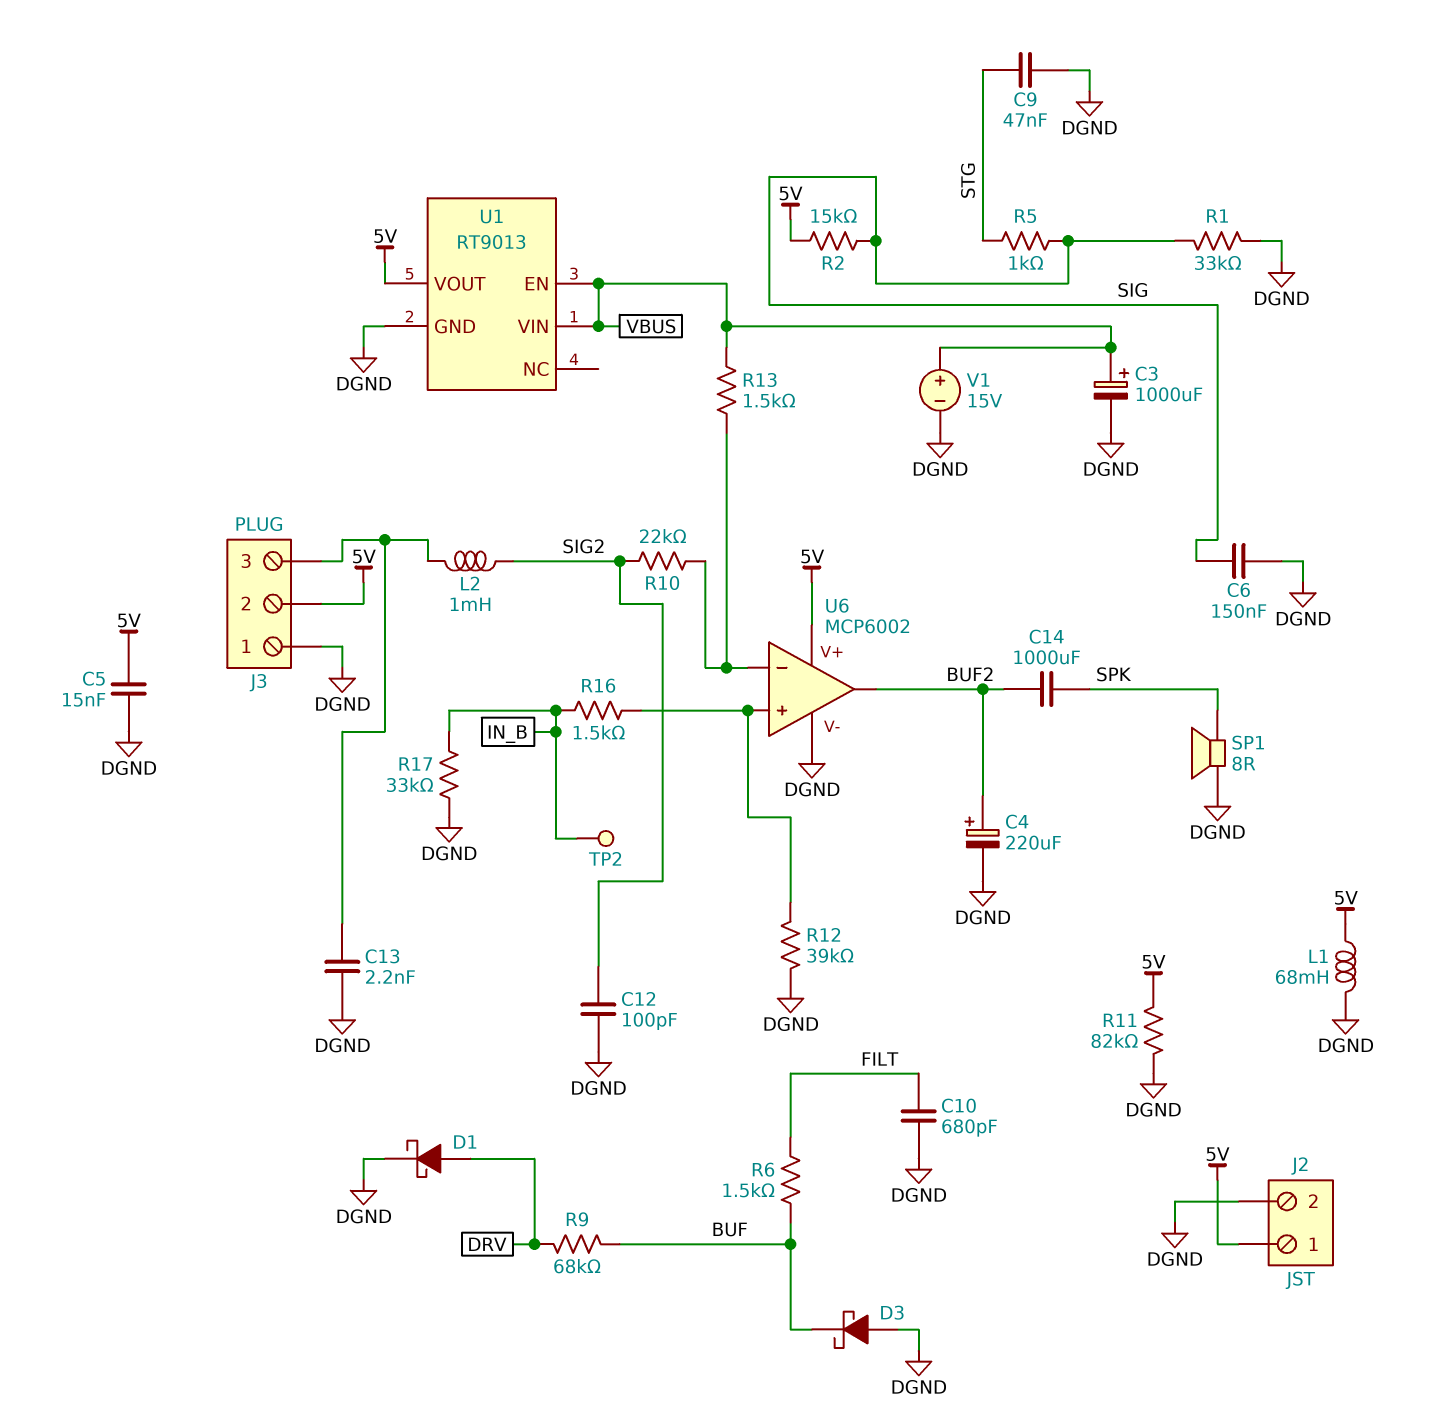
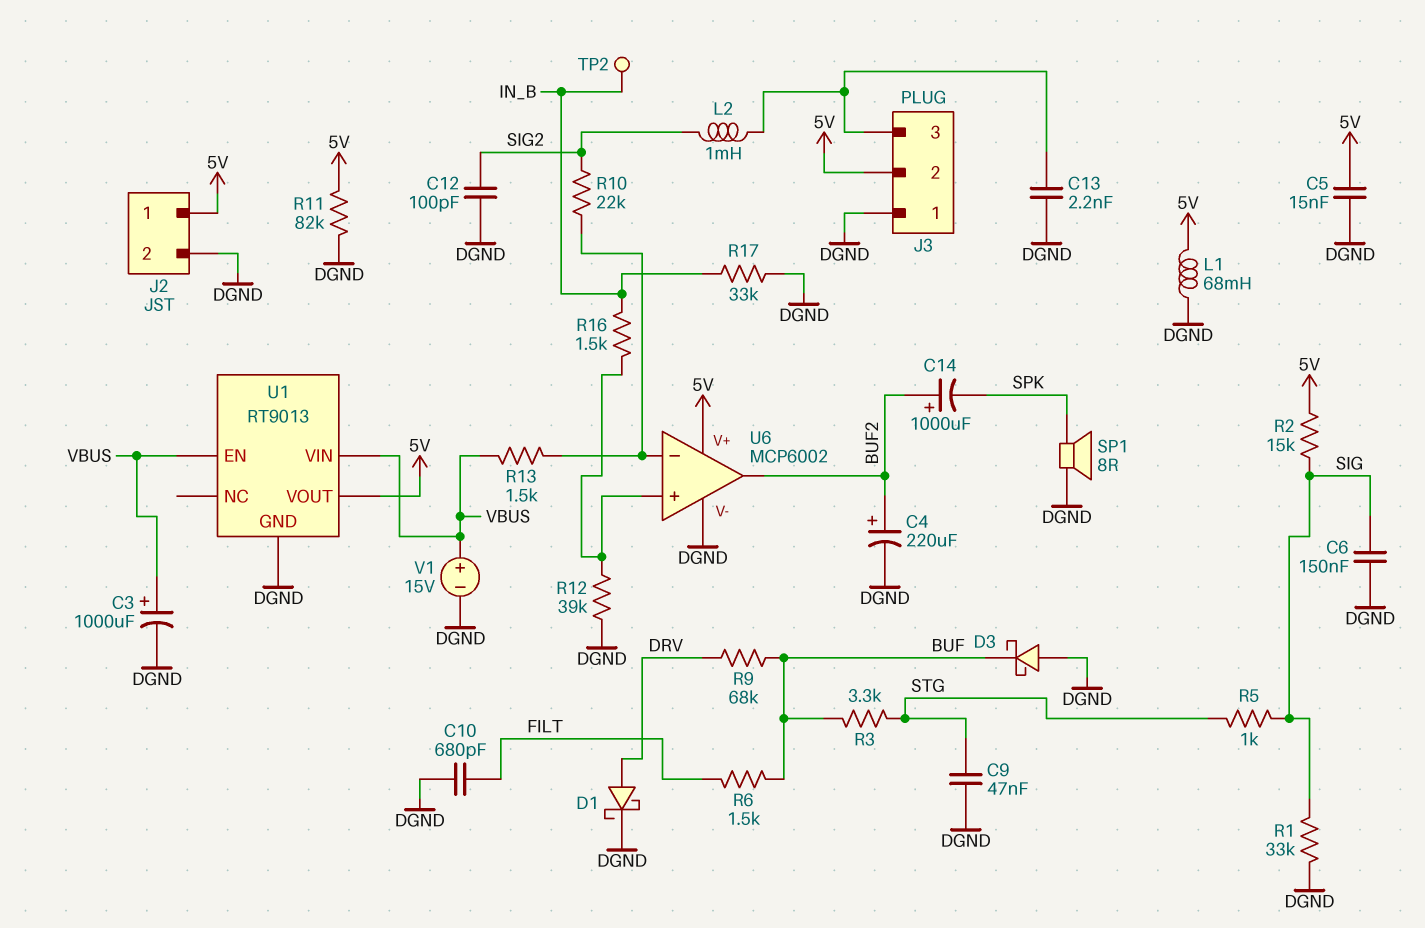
C14: 1000uF (BUF2, SPK) -> 1000uF (plus BUF2, minus SPK)
R3: none -> 3.3k (BUF, STG)

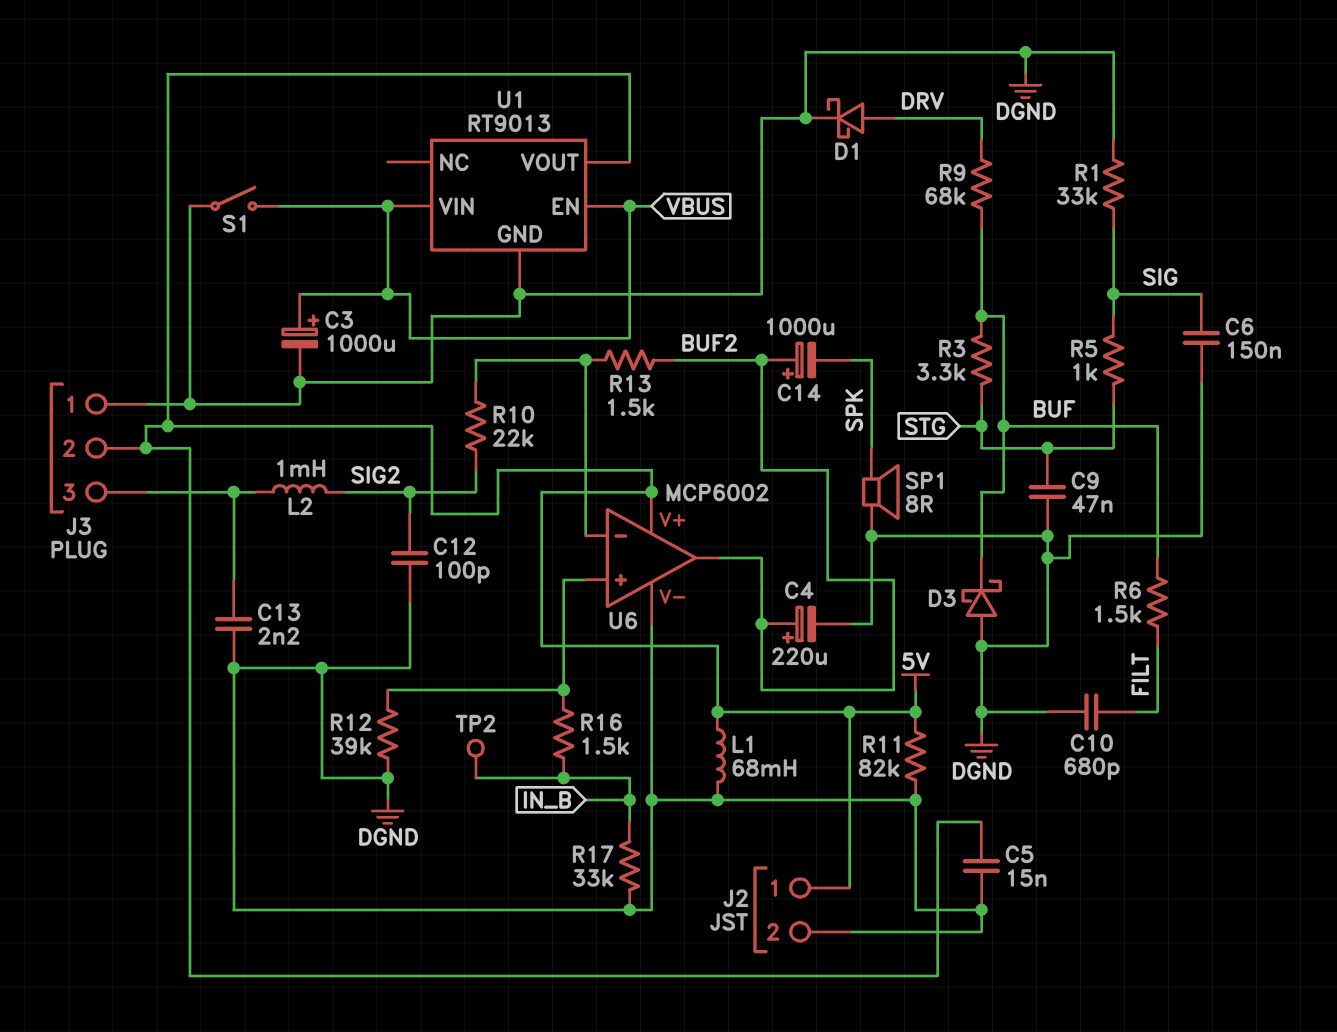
R2: 15k (5V, SIG) -> none
R13: 1.5k (U6/in-, VBUS) -> 1.5k (BUF2, U6/in-)
S1: none -> switch (DGND, VBUS)
V1: 15V (plus VBUS, minus DGND) -> none

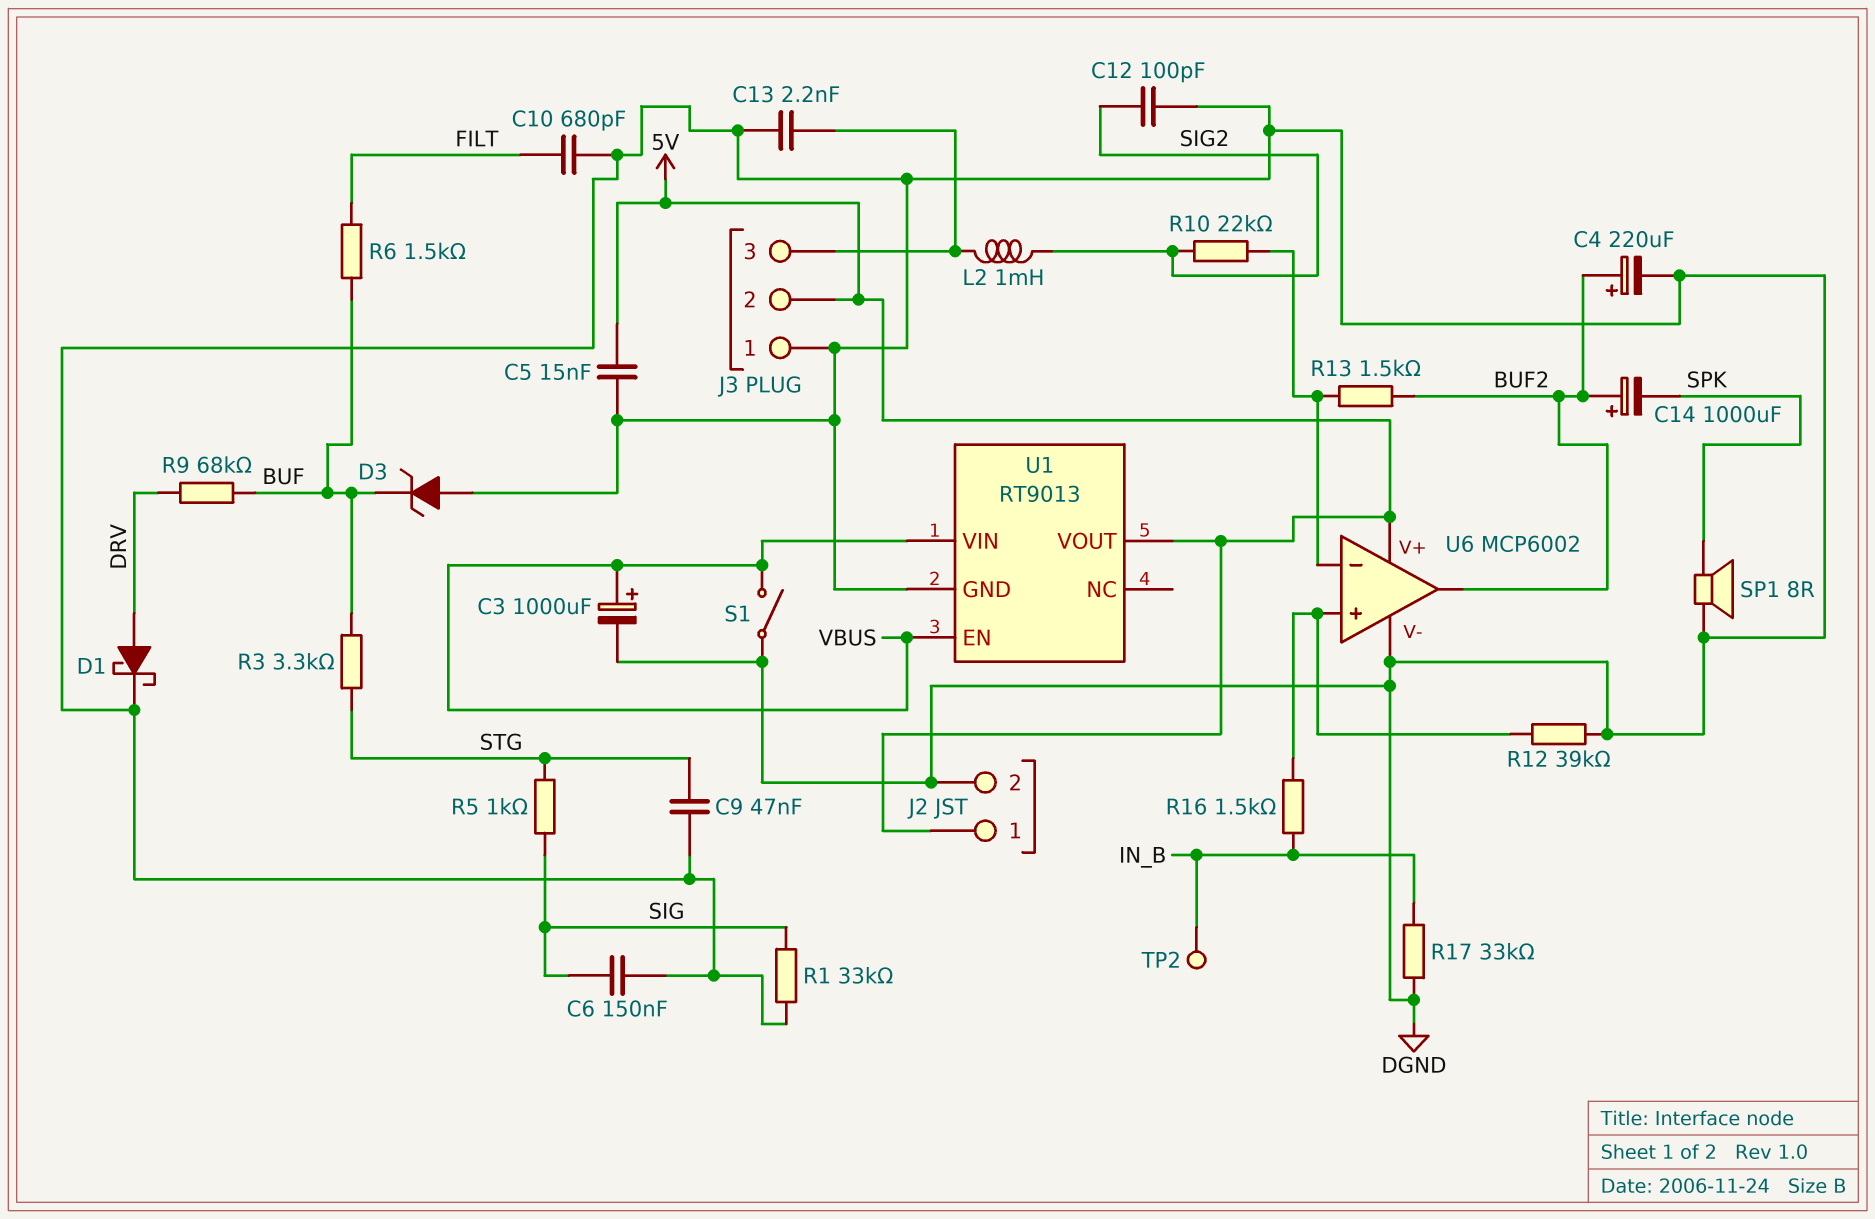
D3: schottky (A DGND, K BUF) -> zener (A DGND, K BUF)
L1: 68mH (5V, DGND) -> none
R11: 82k (5V, DGND) -> none

